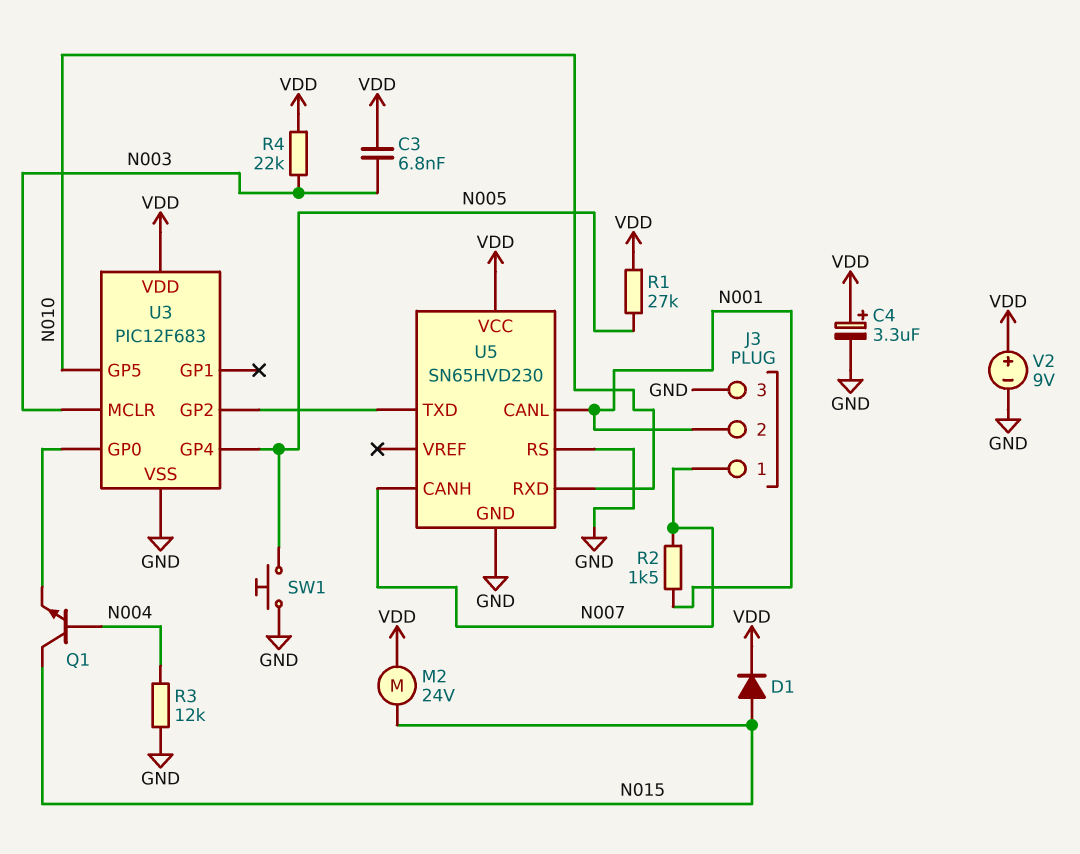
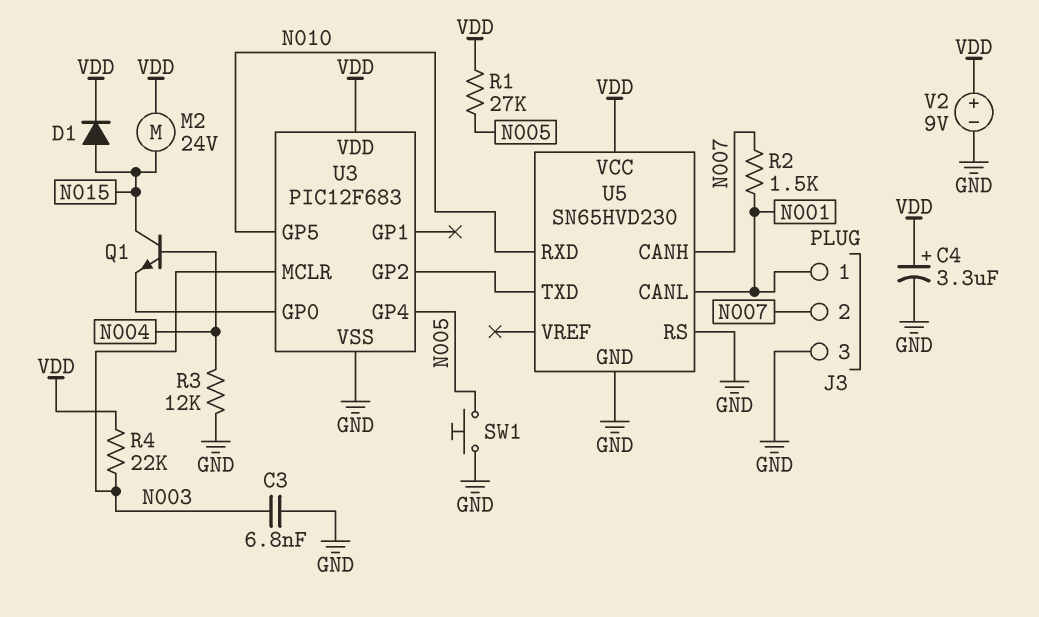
C3: 6.8nF (N003, VDD) -> 6.8nF (GND, N003)
J3 pin 1: N007 -> N001
J3 pin 2: N001 -> N007

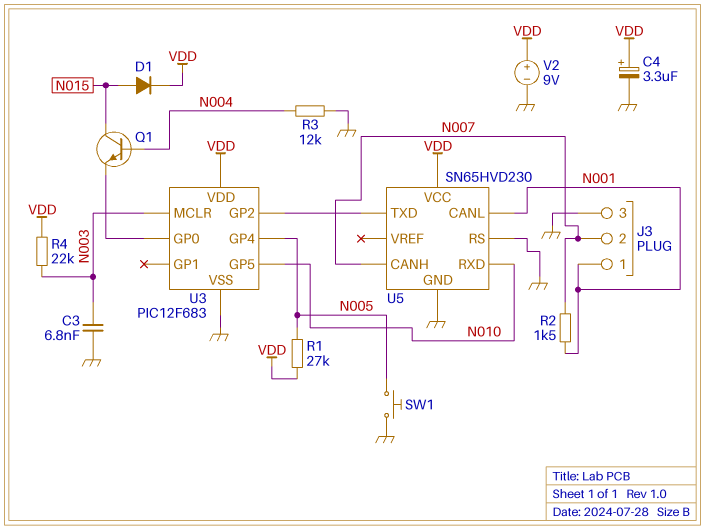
M2: motor 24V (N015, VDD) -> none

